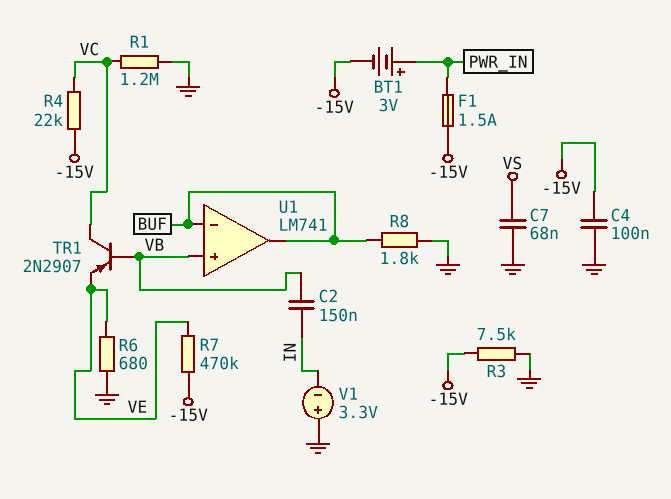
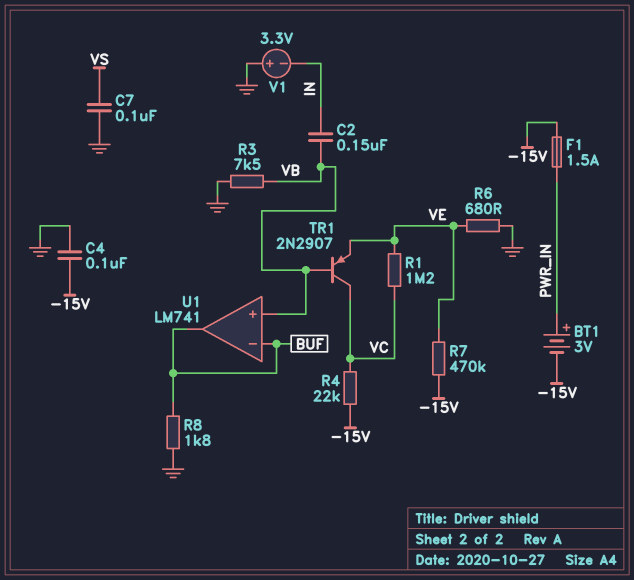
C7: 68nF (GND, VS) -> 100nF (GND, VS)
R1: 1.2M (GND, VC) -> 1.2M (VC, VE)
R3: 7.5k (-15V, GND) -> 7.5k (GND, VB)

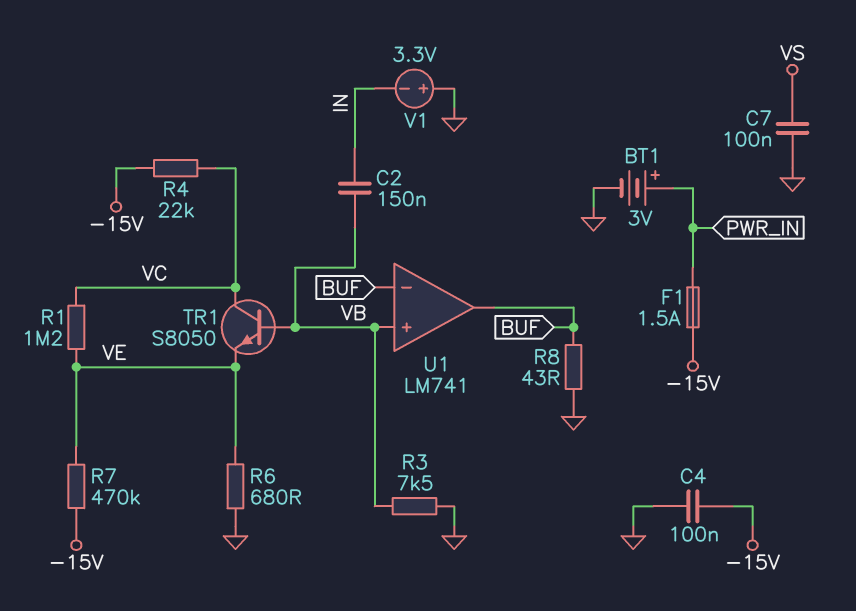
BT1: 3V (plus PWR_IN, minus -15V) -> 3V (plus PWR_IN, minus GND)
R8: 1.8k (BUF, GND) -> 43 (BUF, GND)
TR1: PNP 2N2907 (B VB, C VC, E VE) -> NPN S8050 (B VB, C VC, E VE)

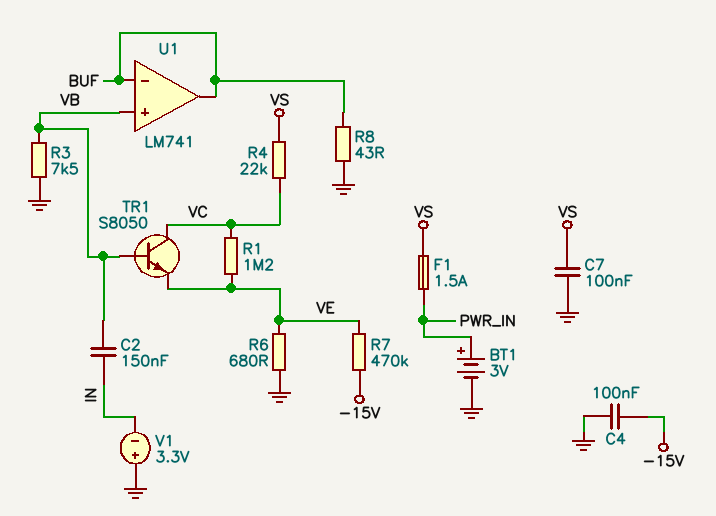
F1: 1.5A (-15V, PWR_IN) -> 1.5A (PWR_IN, VS)
R4: 22k (-15V, VC) -> 22k (VC, VS)

